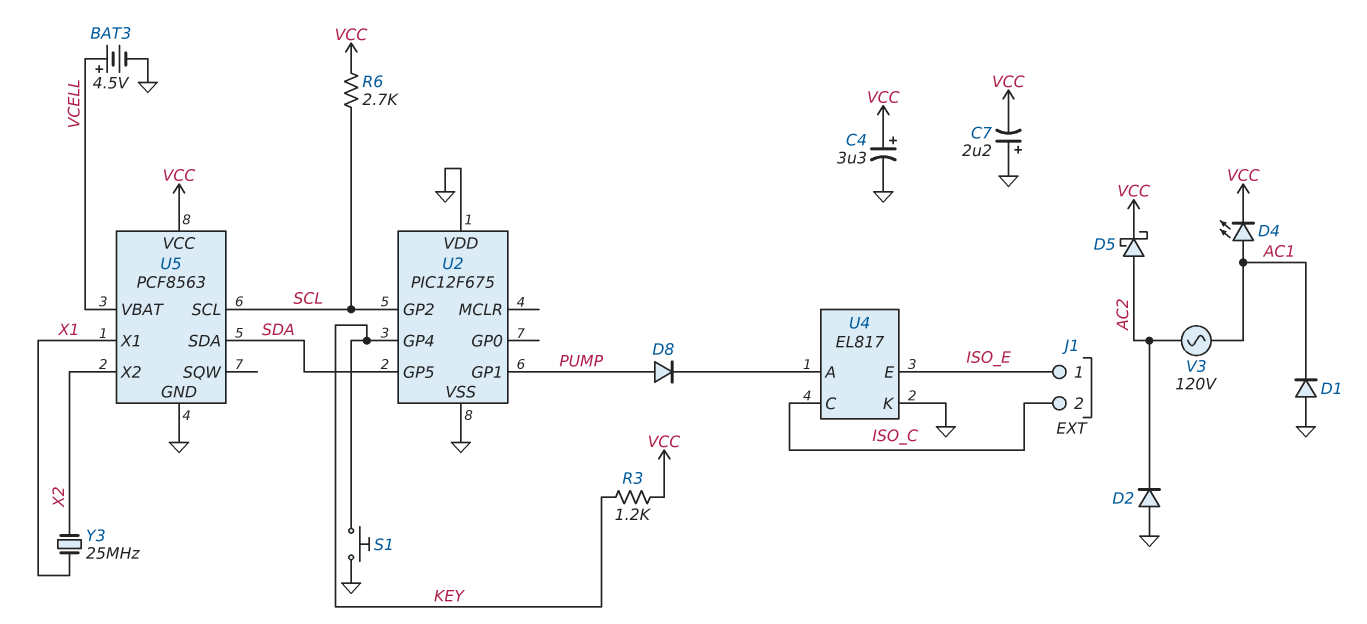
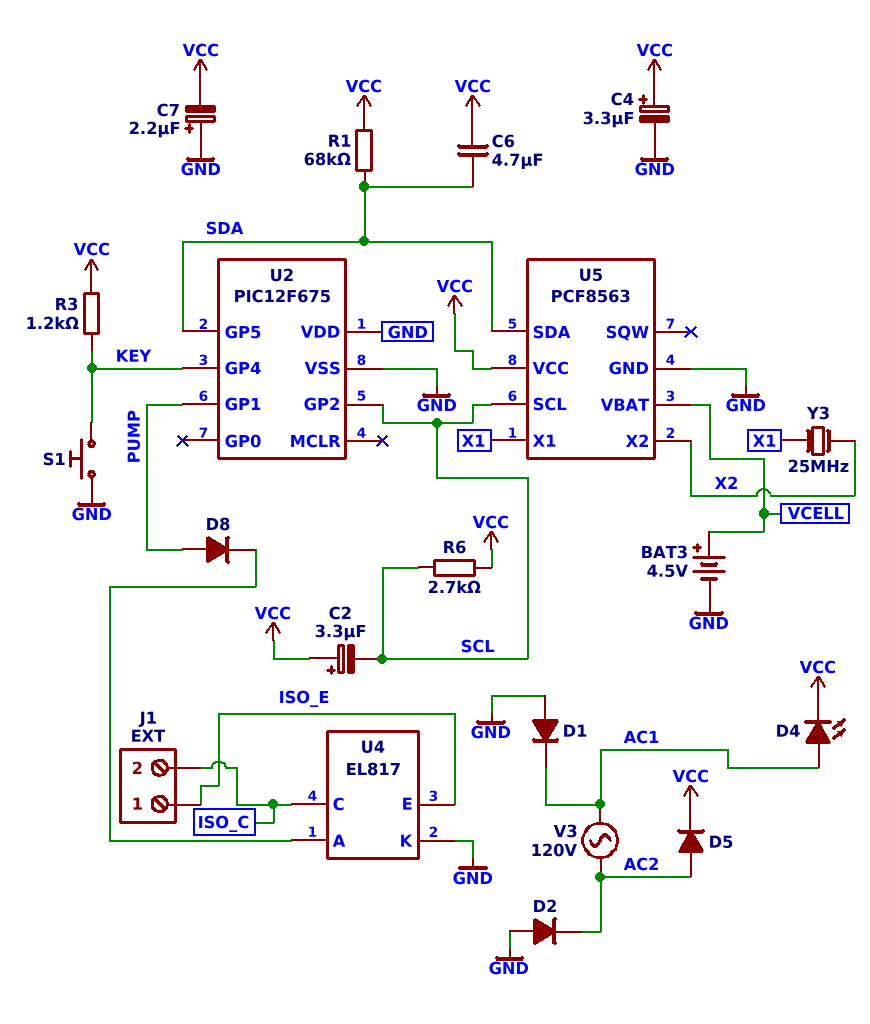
C2: none -> 3.3uF (plus VCC, minus SCL)
C6: none -> 4.7uF (SDA, VCC)
D5: schottky (A AC2, K VCC) -> diode (A AC2, K VCC)
R1: none -> 68k (SDA, VCC)

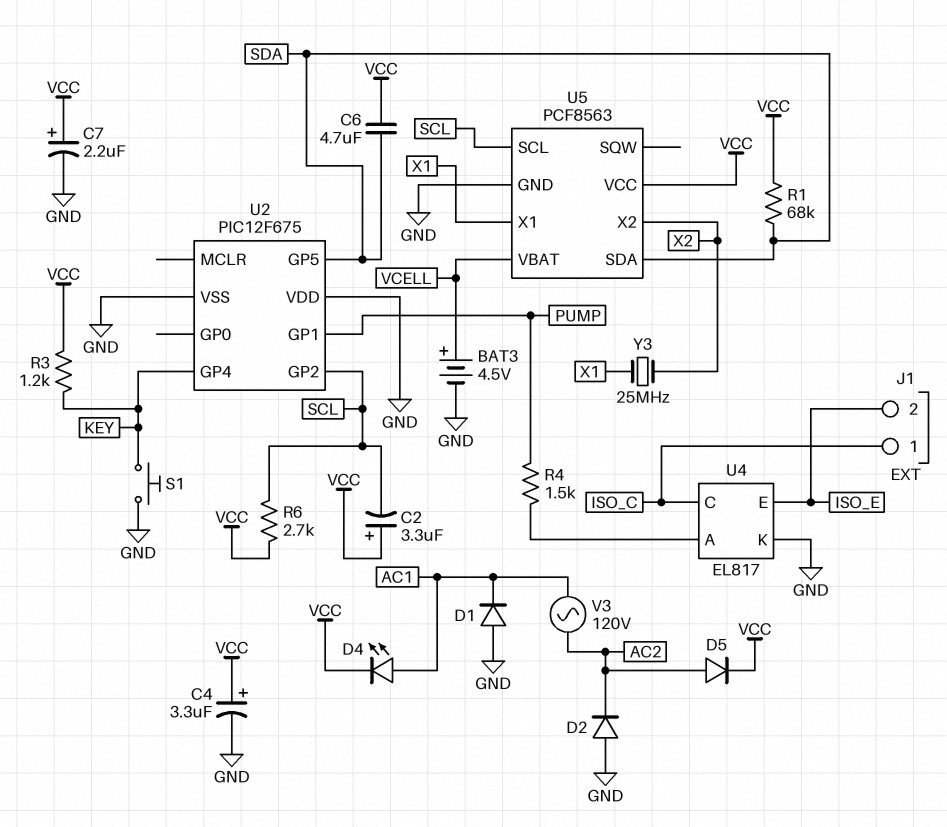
C7: 2.2uF (plus GND, minus VCC) -> 2.2uF (plus VCC, minus GND)
D8: diode (A PUMP, K U4/A) -> none
J1 pin 1: ISO_E -> ISO_C
J1 pin 2: ISO_C -> ISO_E
R4: none -> 1.5k (PUMP, U4/A)

